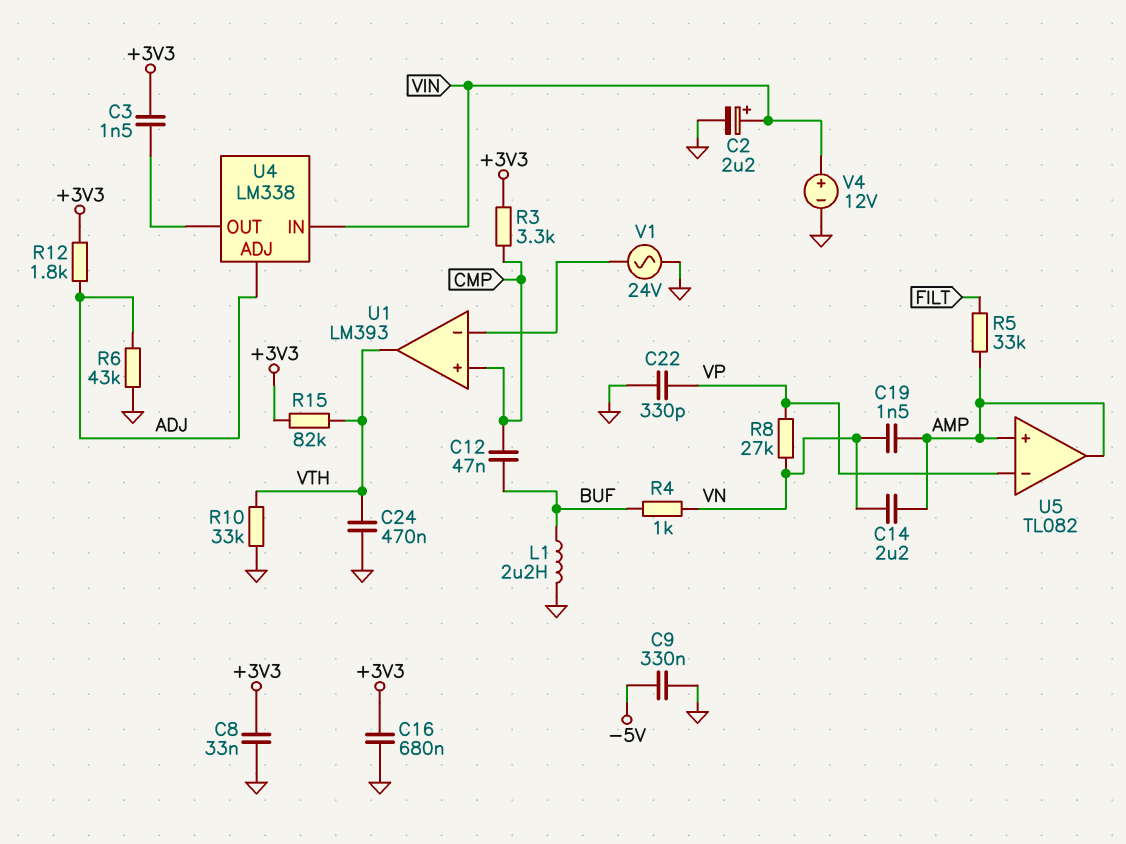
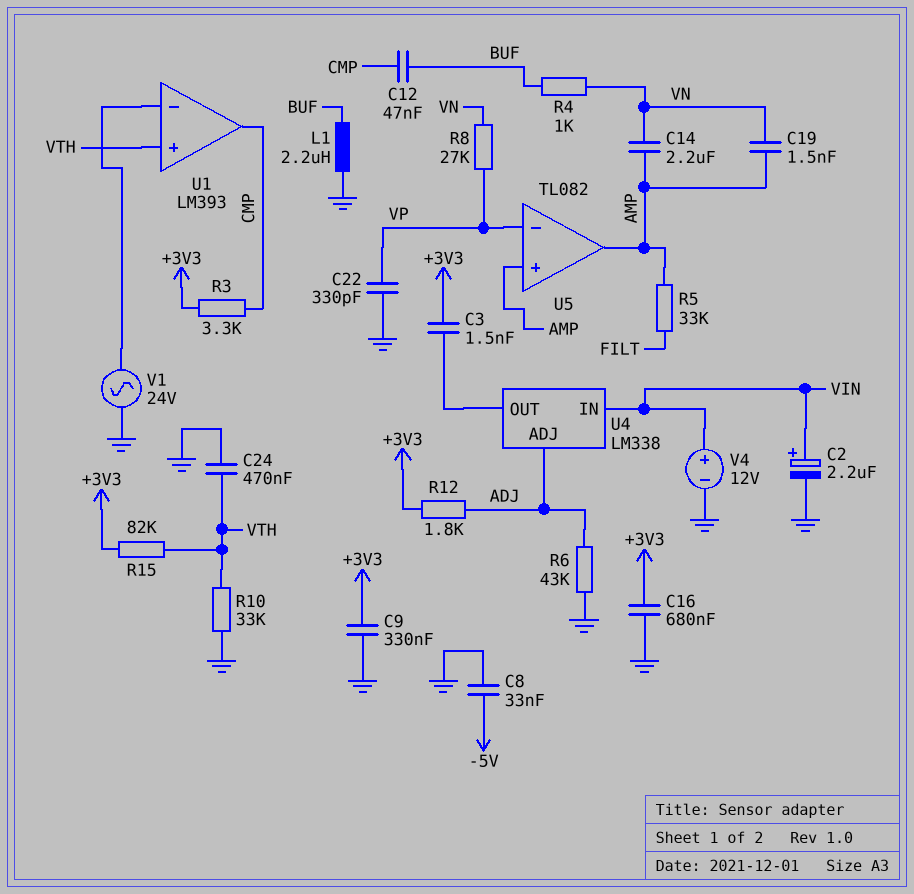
C8: 33nF (+3V3, GND) -> 33nF (-5V, GND)
C9: 330nF (-5V, GND) -> 330nF (+3V3, GND)
U1 pin in+: CMP -> VTH
U1 pin out: VTH -> CMP

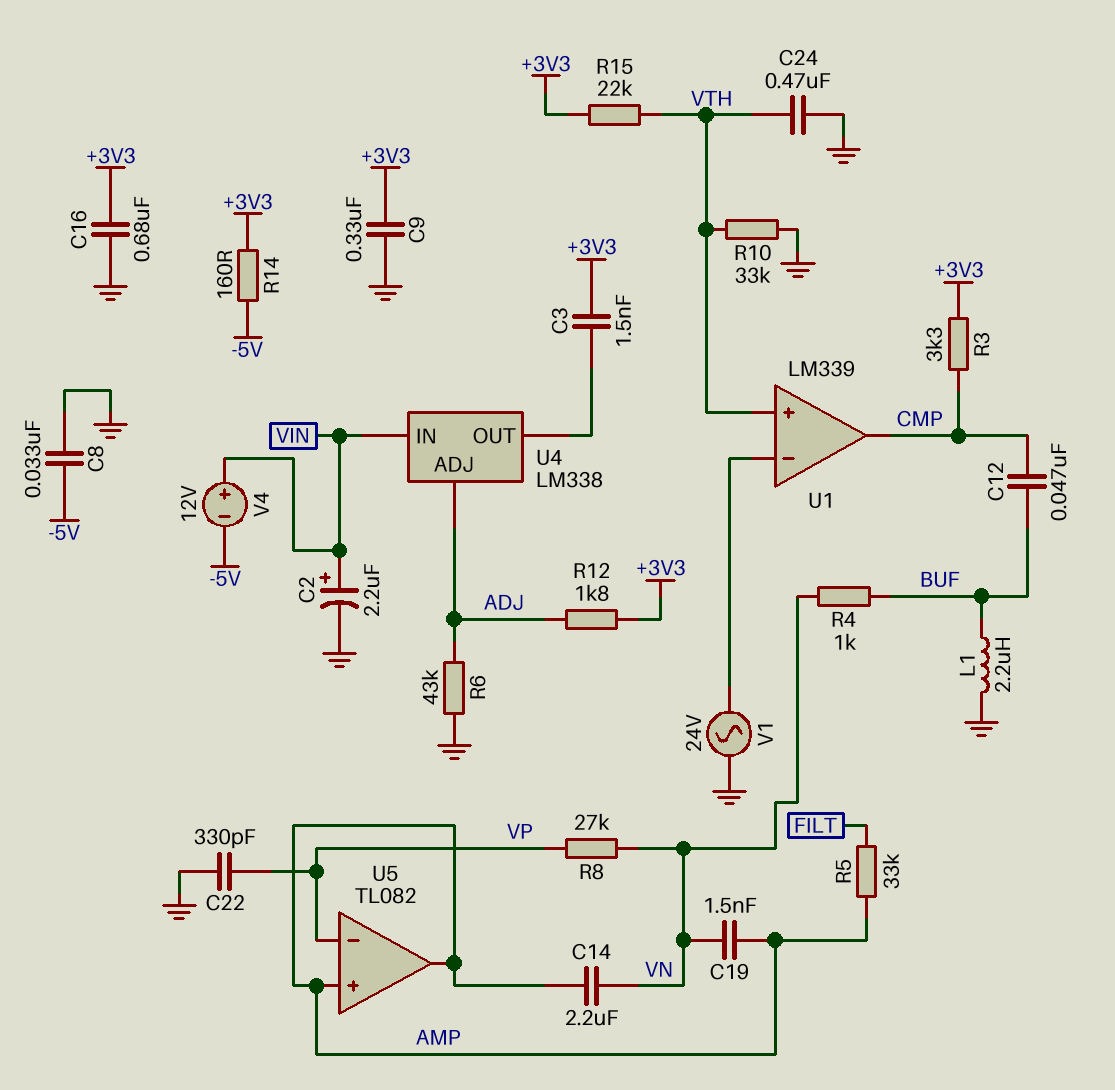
R14: none -> 160 (+3V3, -5V)
R15: 82k (+3V3, VTH) -> 22k (+3V3, VTH)
U1: LM393 -> LM339
V4: 12V (plus VIN, minus GND) -> 12V (plus VIN, minus -5V)

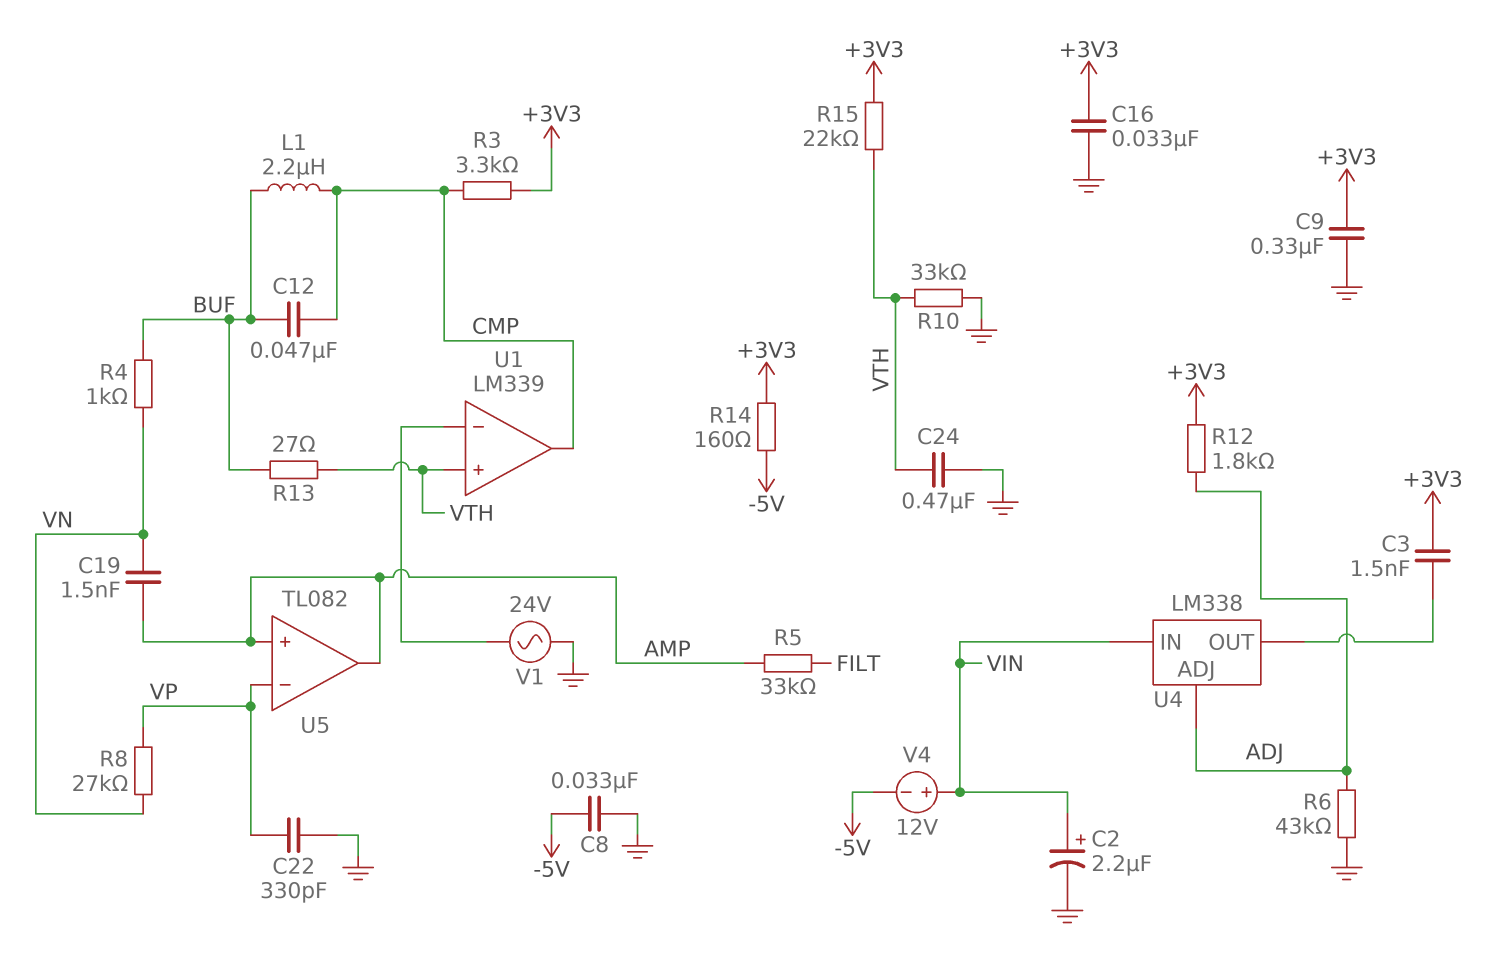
C14: 2.2uF (AMP, VN) -> none
C16: 680nF (+3V3, GND) -> 33nF (+3V3, GND)
L1: 2.2uH (BUF, GND) -> 2.2uH (BUF, CMP)
R13: none -> 27 (BUF, VTH)

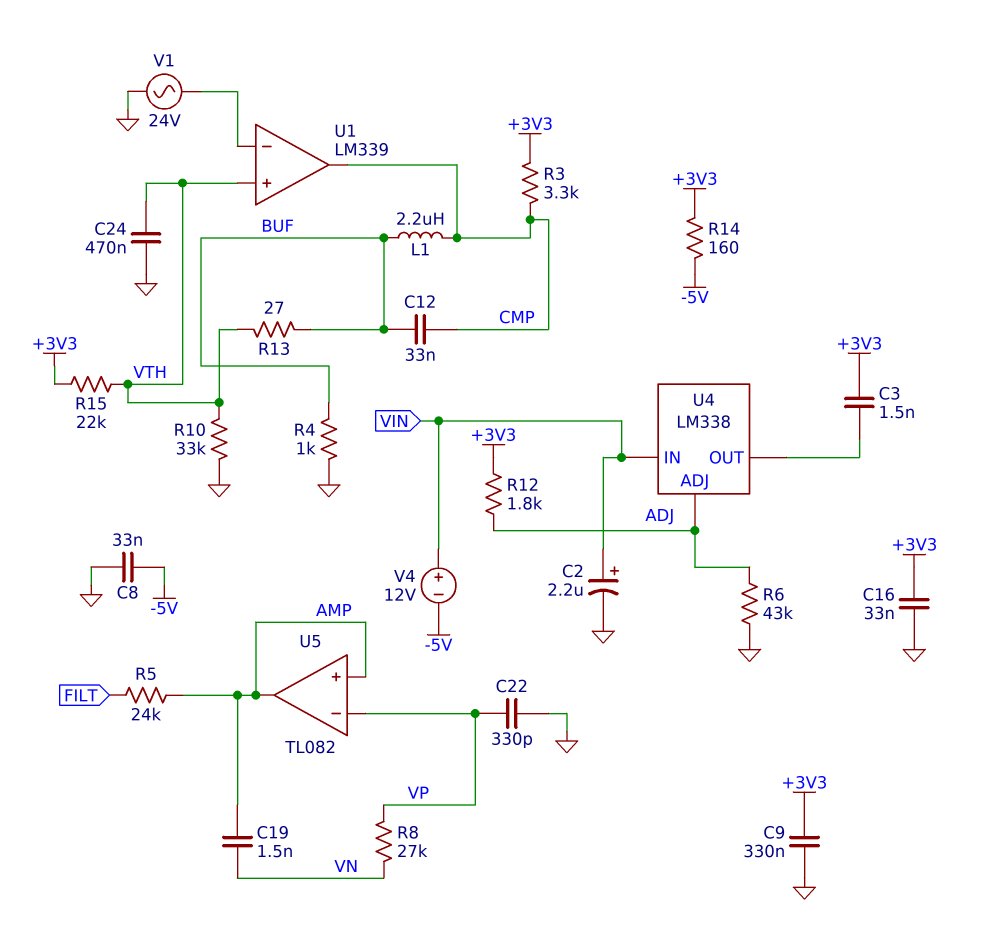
C12: 47nF (BUF, CMP) -> 33nF (BUF, CMP)
R4: 1k (BUF, VN) -> 1k (BUF, GND)
R5: 33k (AMP, FILT) -> 24k (AMP, FILT)

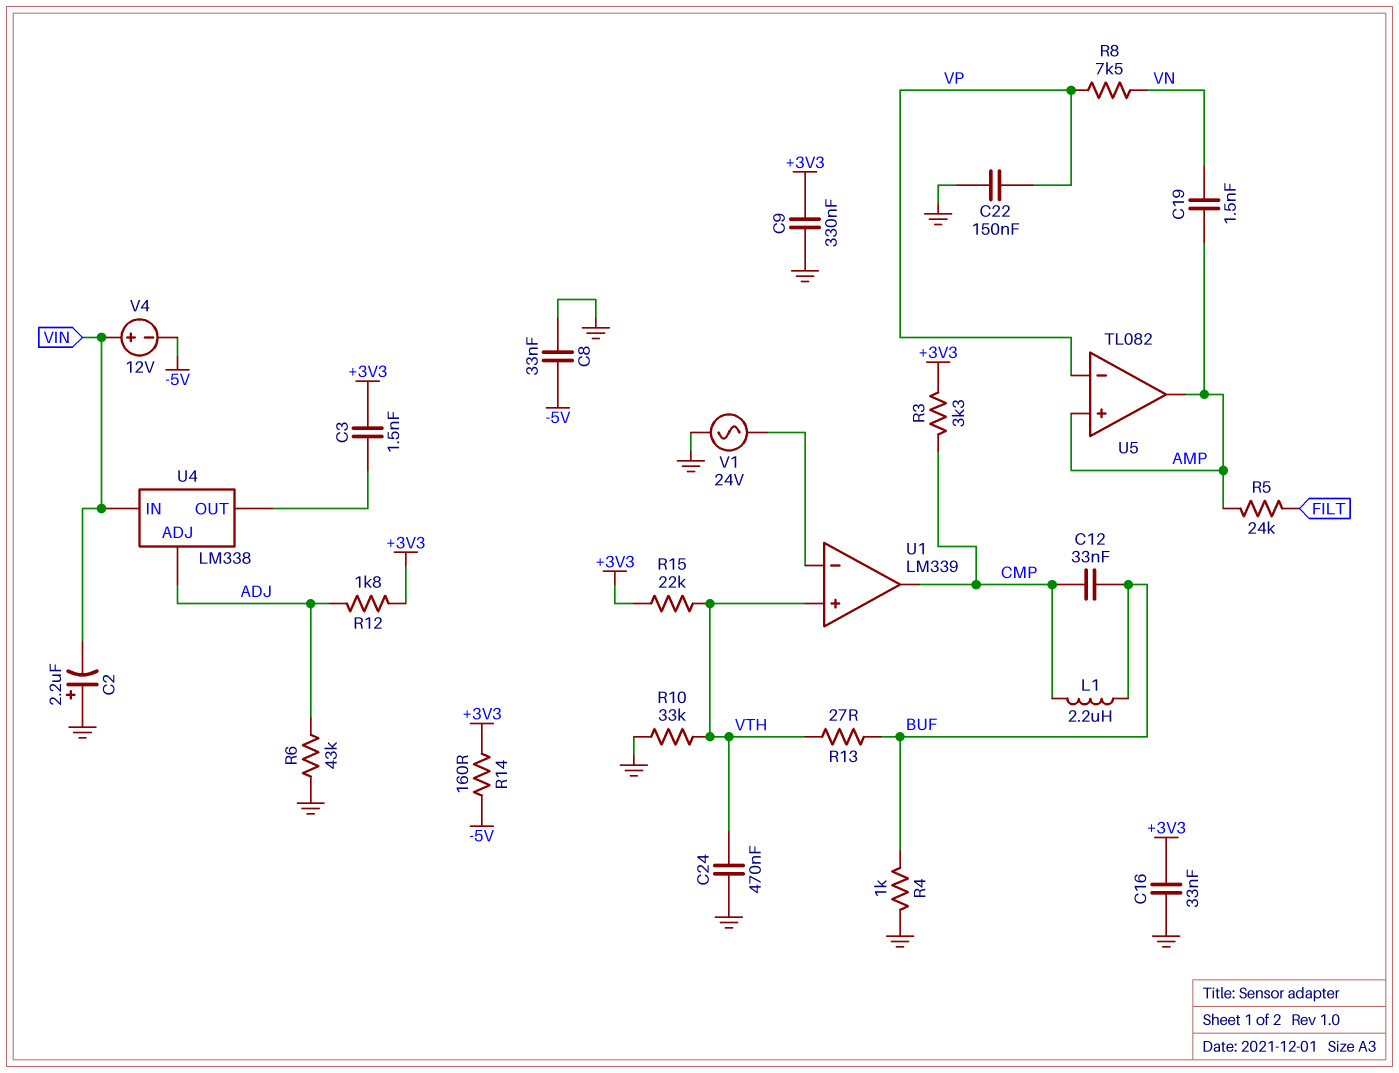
C2: 2.2uF (plus VIN, minus GND) -> 2.2uF (plus GND, minus VIN)
C22: 330pF (GND, VP) -> 150nF (GND, VP)
R8: 27k (VN, VP) -> 7.5k (VN, VP)

